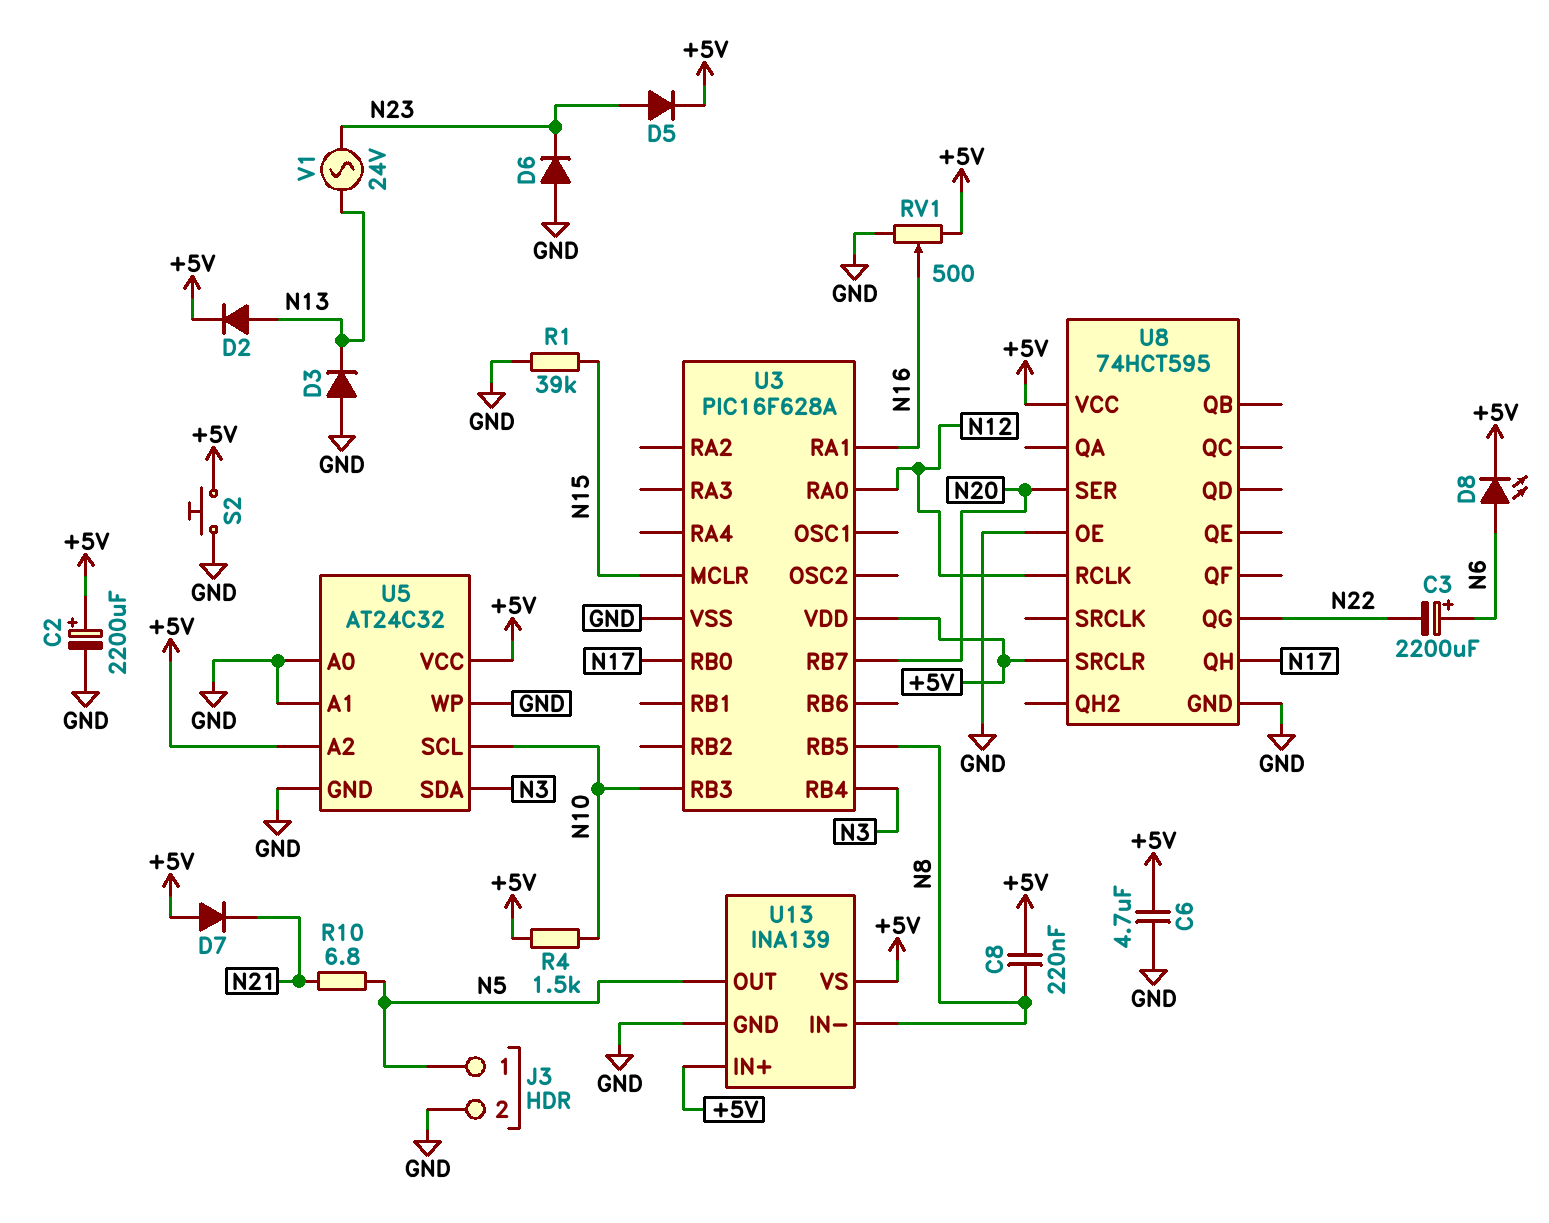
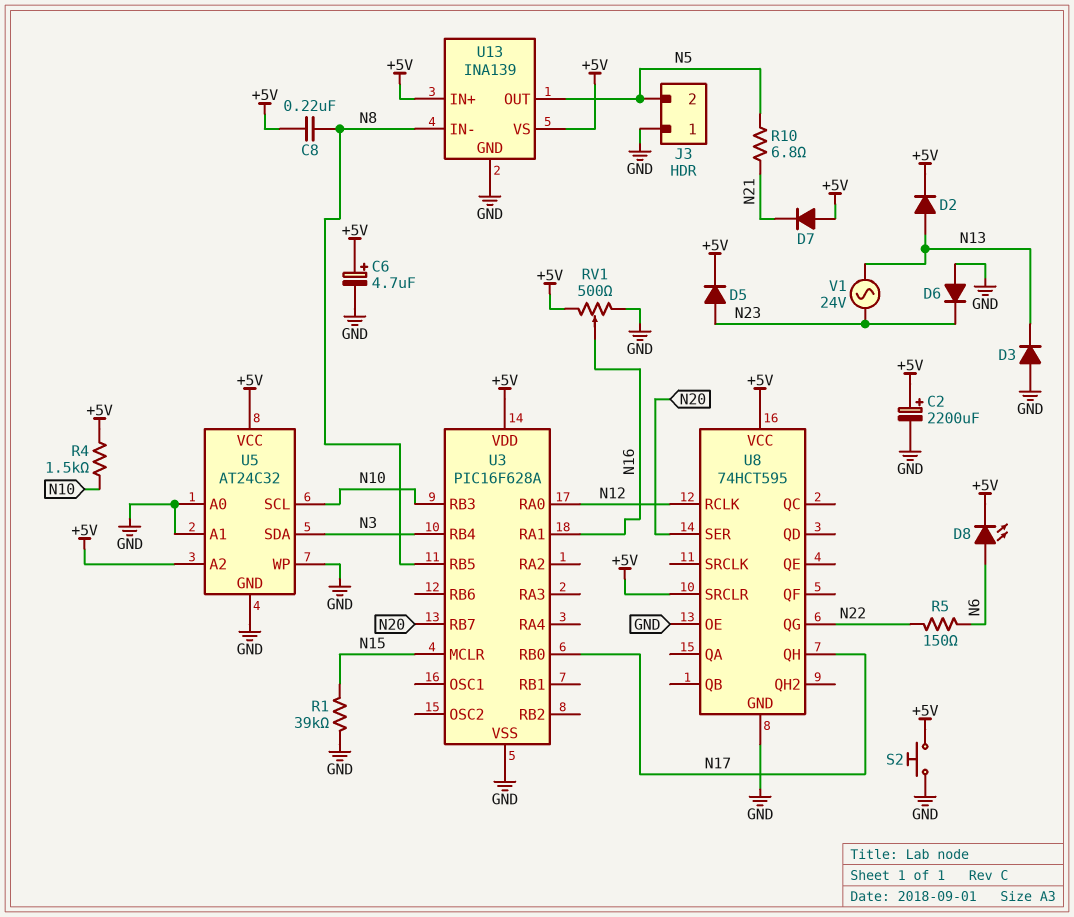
C3: 2200uF (plus N6, minus N22) -> none
C6: 4.7uF (+5V, GND) -> 4.7uF (plus +5V, minus GND)
J3 pin 1: N5 -> GND
J3 pin 2: GND -> N5
R5: none -> 150 (N6, N22)

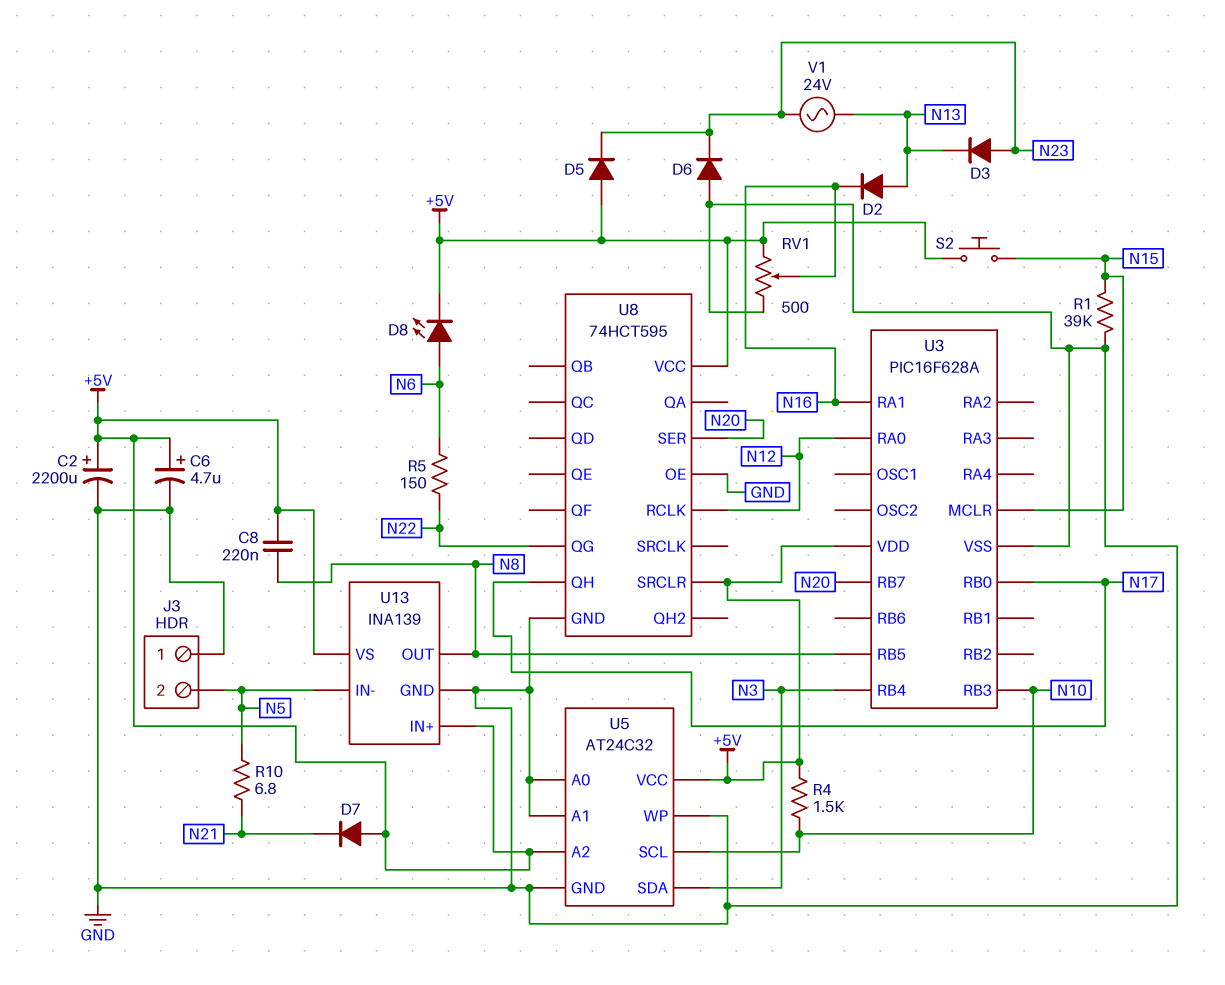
D2: diode (A N13, K +5V) -> diode (A N13, K N16)
D3: diode (A GND, K N13) -> diode (A N23, K N13)
D5: diode (A N23, K +5V) -> diode (A +5V, K N23)
S2: button (+5V, GND) -> button (+5V, N15)
U13 pin IN-: N8 -> N5
U13 pin OUT: N5 -> N8

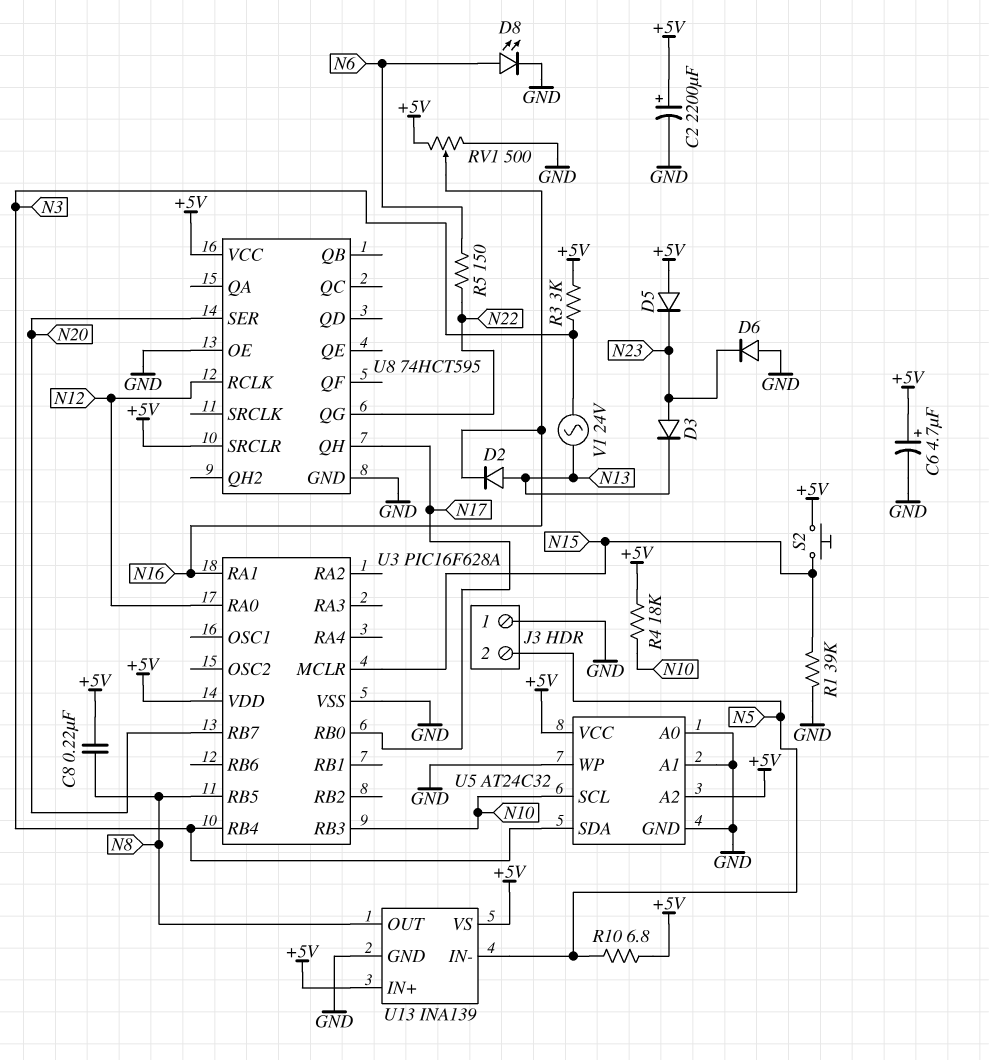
D7: diode (A +5V, K N21) -> none
D8: LED (A N6, K +5V) -> LED (A N6, K GND)
R3: none -> 3k (+5V, N3)
R4: 1.5k (+5V, N10) -> 18k (+5V, N10)
R10: 6.8 (N5, N21) -> 6.8 (+5V, N5)
V1: AC 24V (N13, N23) -> AC 24V (N3, N13)

